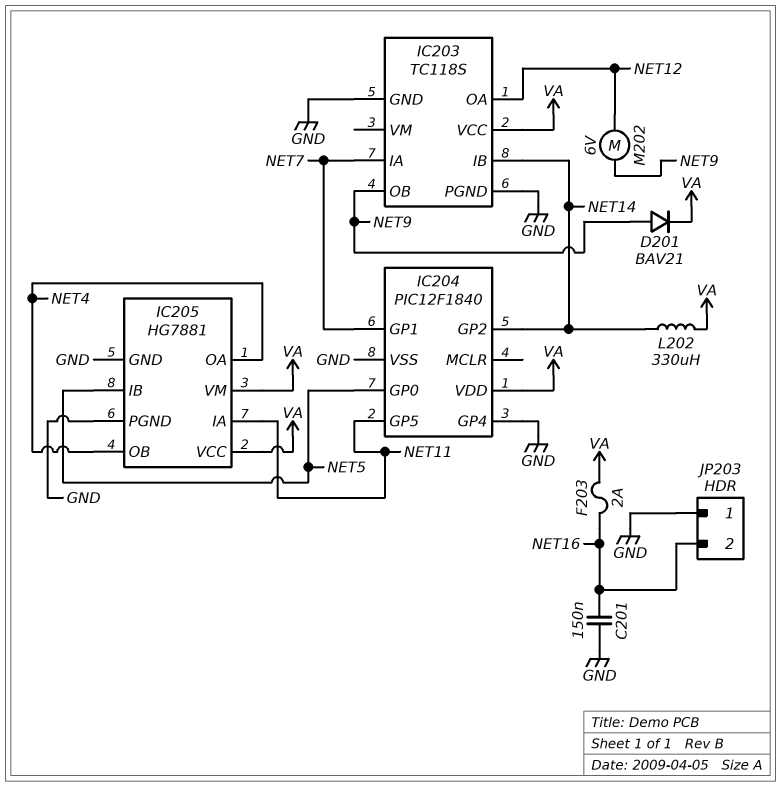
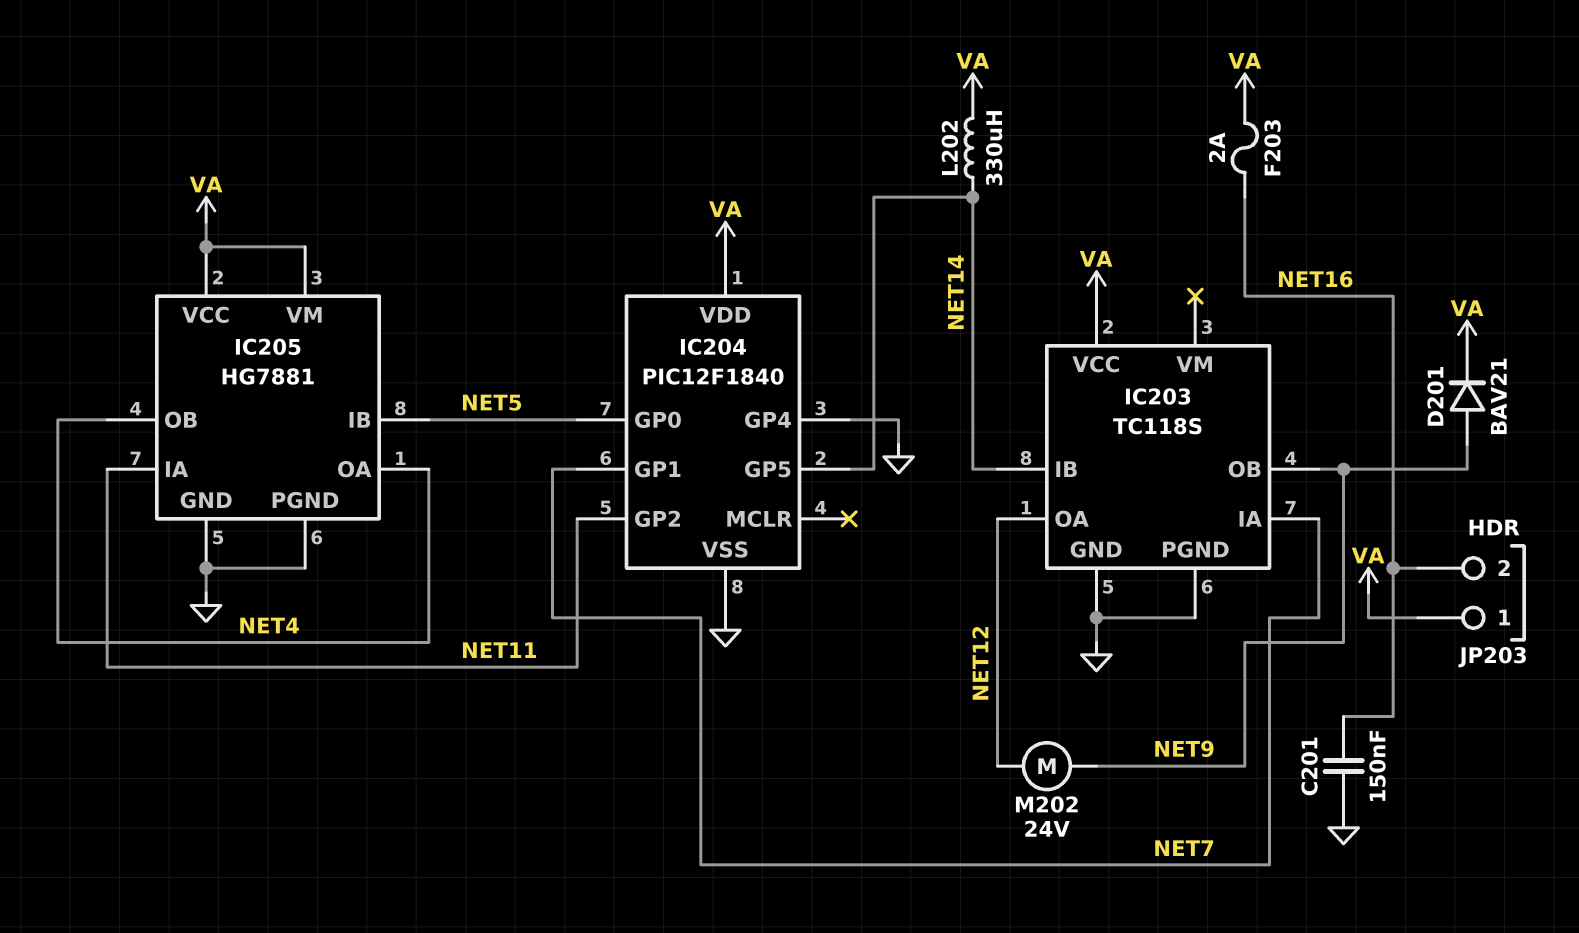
IC204 pin GP2: NET14 -> NET11
IC204 pin GP5: NET11 -> NET14
JP203 pin 1: GND -> VA
M202: motor 6V (NET9, NET12) -> motor 24V (NET9, NET12)

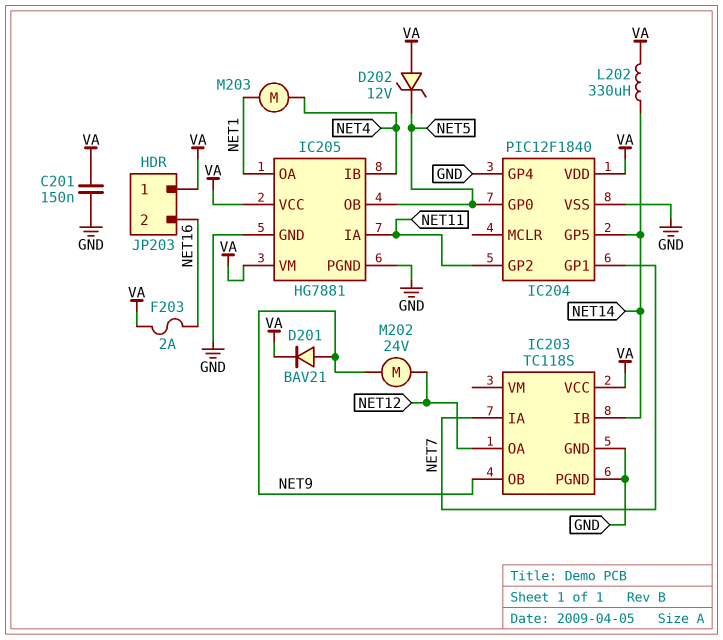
C201: 150nF (GND, NET16) -> 150nF (GND, VA)
D202: none -> zener 12V (A VA, K NET5)
IC205 pin IB: NET5 -> NET4
IC205 pin OA: NET4 -> NET1
IC205 pin OB: NET4 -> NET5
M203: none -> motor (NET1, NET4)

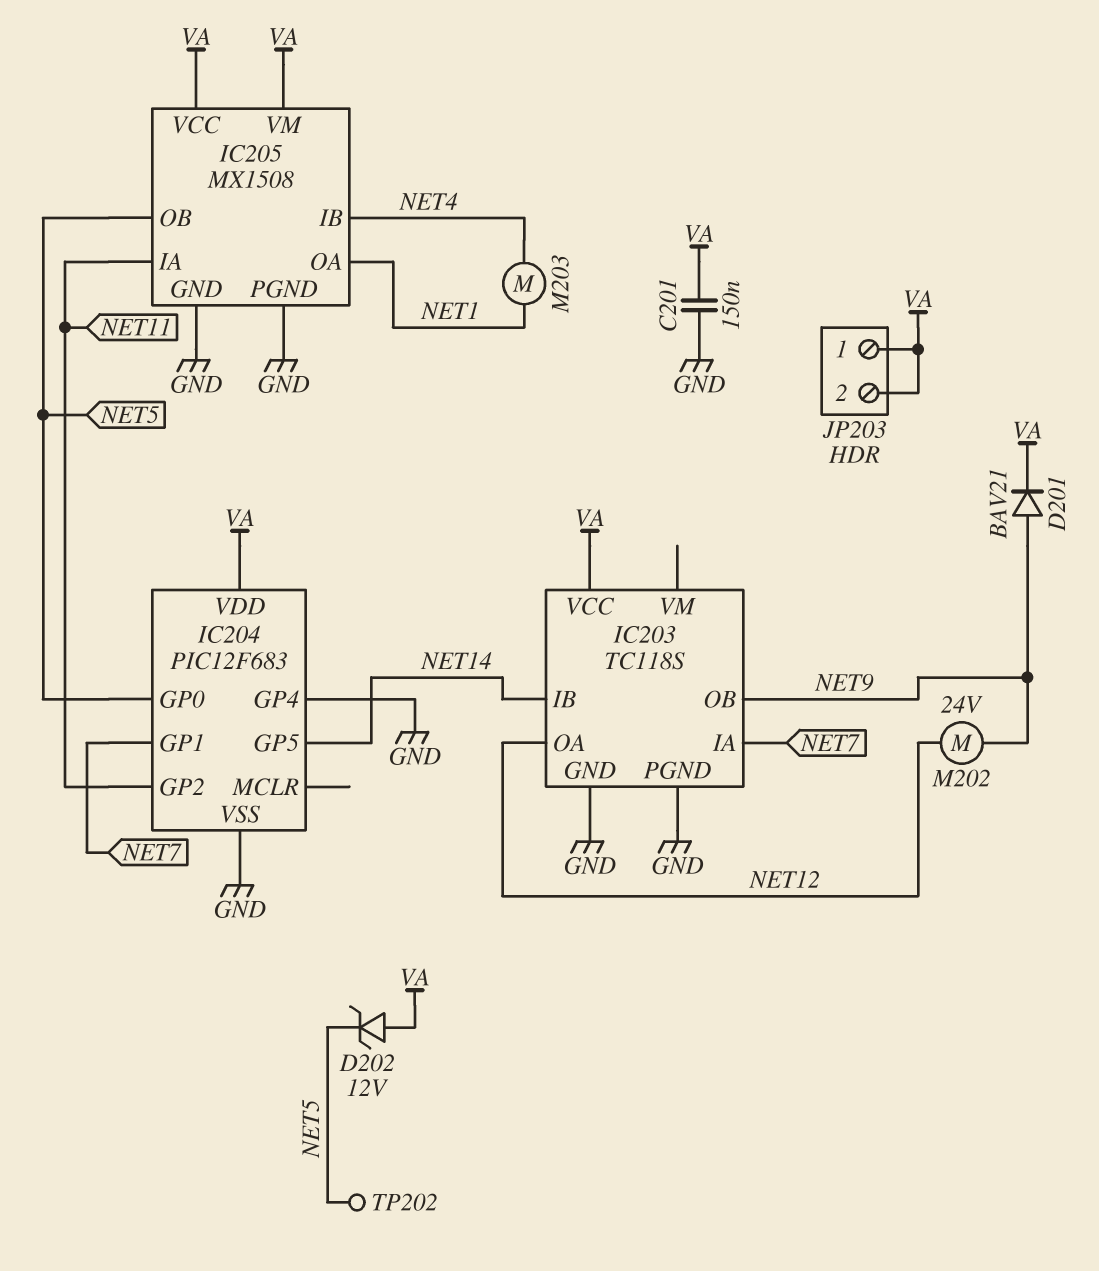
F203: 2A (NET16, VA) -> none
IC204: PIC12F1840 -> PIC12F683
IC205: HG7881 -> MX1508
JP203 pin 2: NET16 -> VA
L202: 330uH (NET14, VA) -> none
TP202: none -> test point (NET5)

